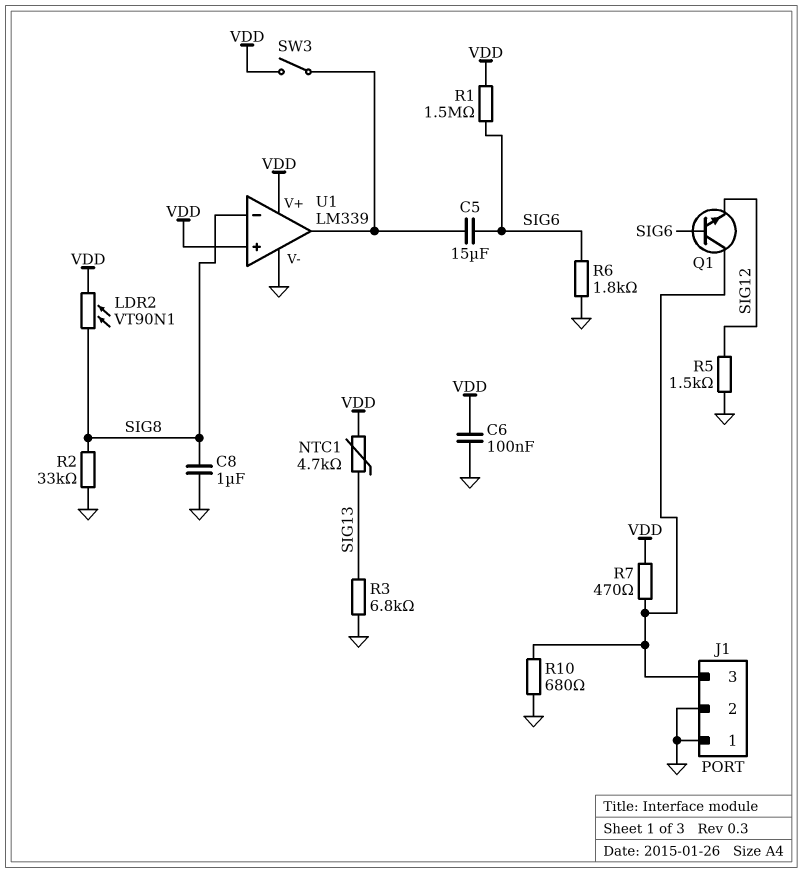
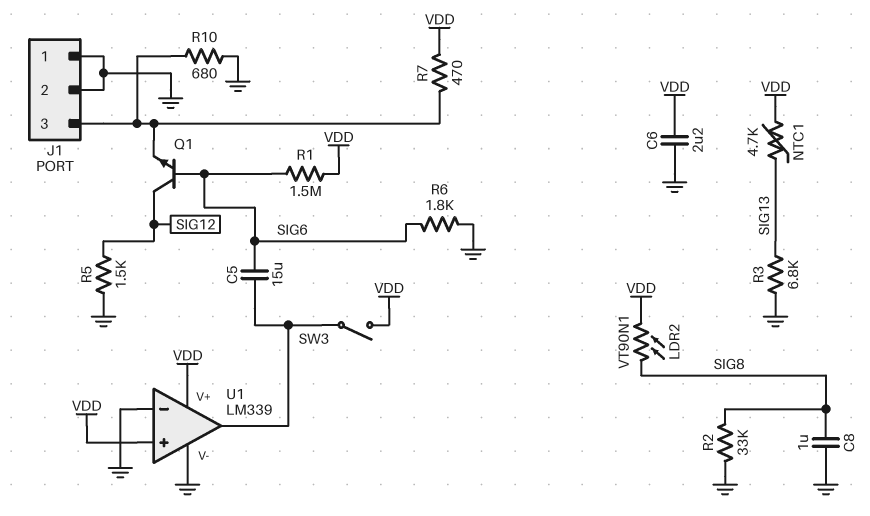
C6: 100nF (GND, VDD) -> 2.2uF (GND, VDD)
Q1: NPN (B SIG6, C J1/3, E SIG12) -> NPN (B SIG6, C SIG12, E J1/3)
U1 pin in-: SIG8 -> GND

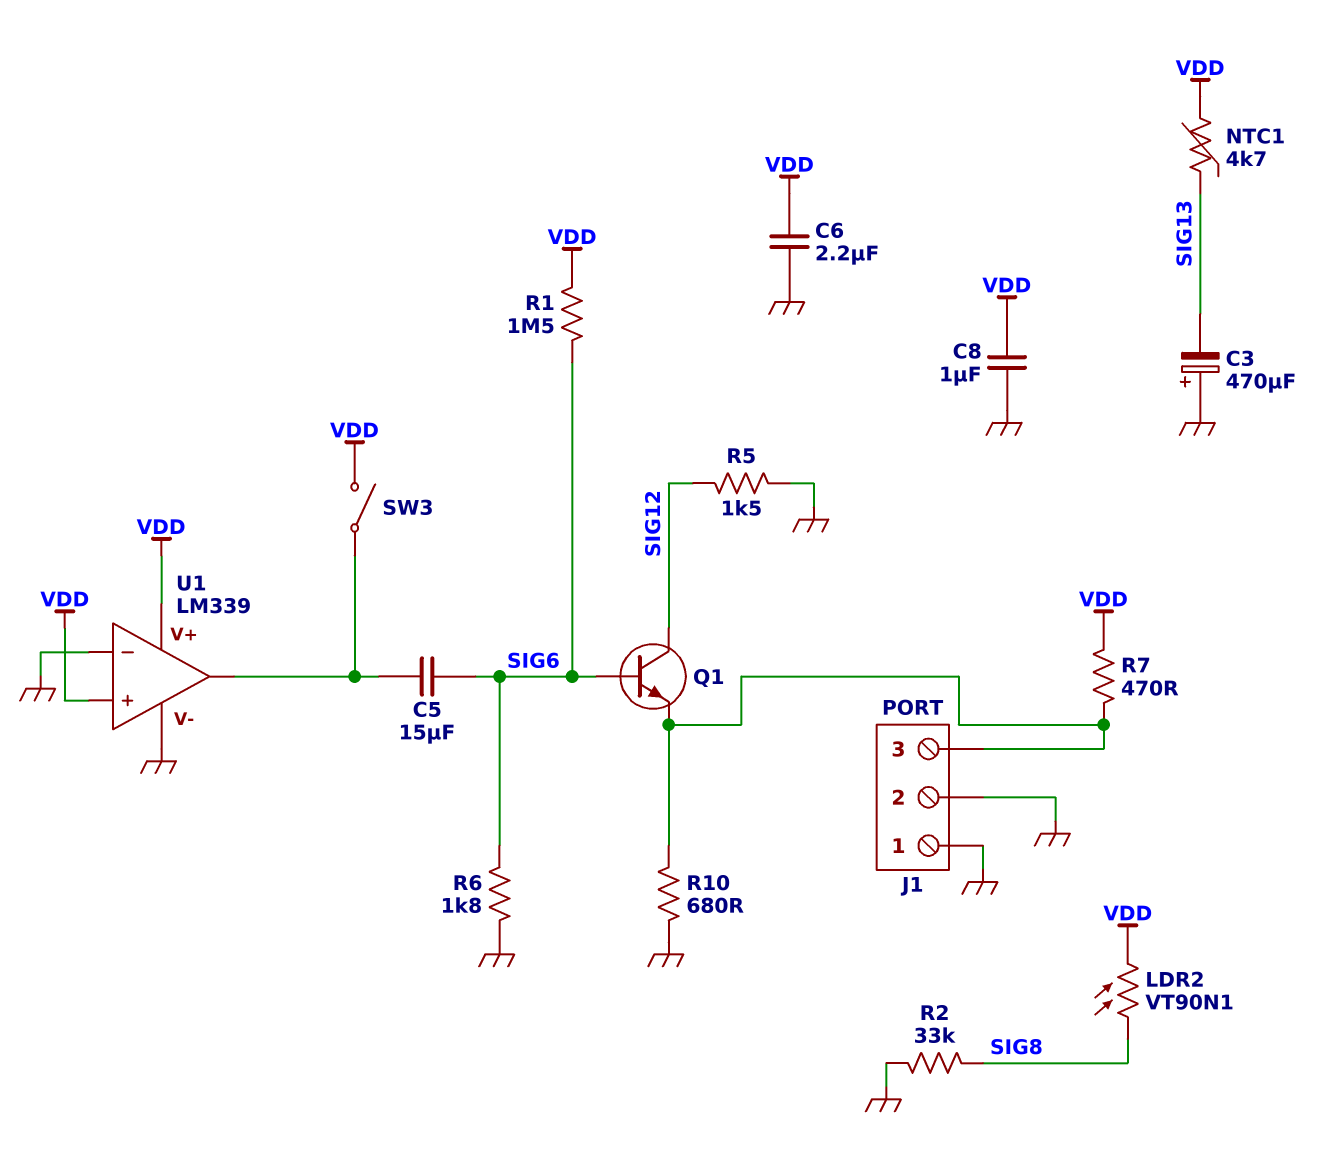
C3: none -> 470uF (plus GND, minus SIG13)
C8: 1uF (GND, SIG8) -> 1uF (GND, VDD)
R3: 6.8k (GND, SIG13) -> none

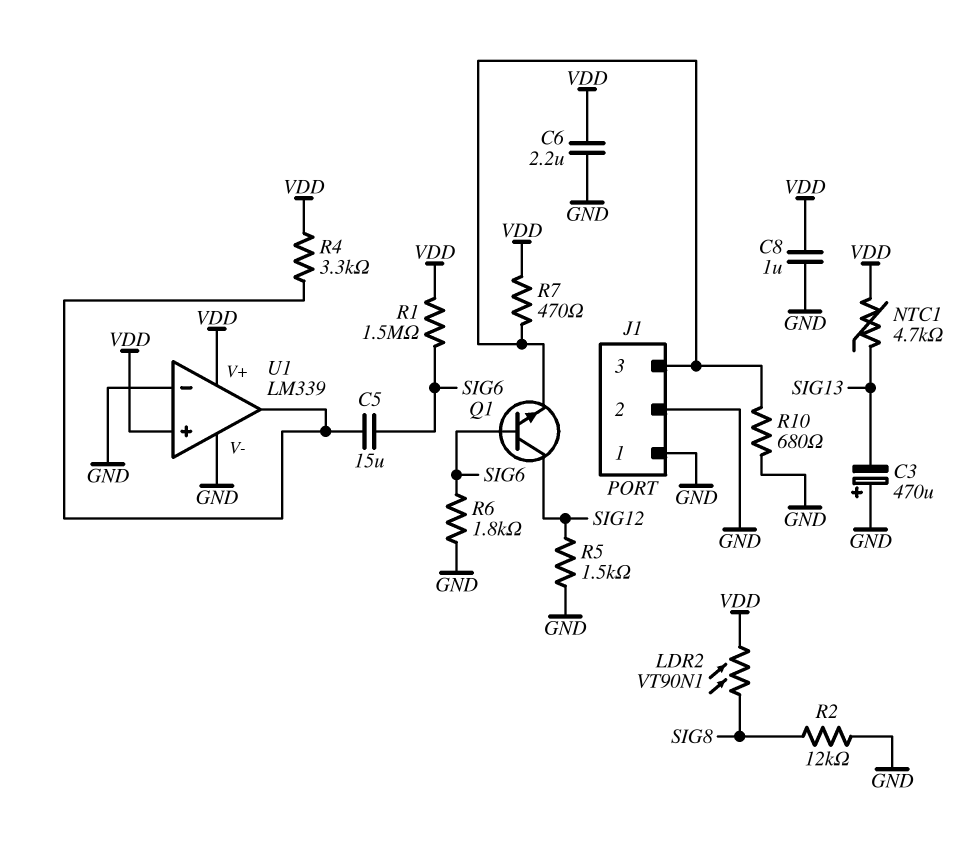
R2: 33k (GND, SIG8) -> 12k (GND, SIG8)
R4: none -> 3.3k (U1/out, VDD)
SW3: switch (U1/out, VDD) -> none

